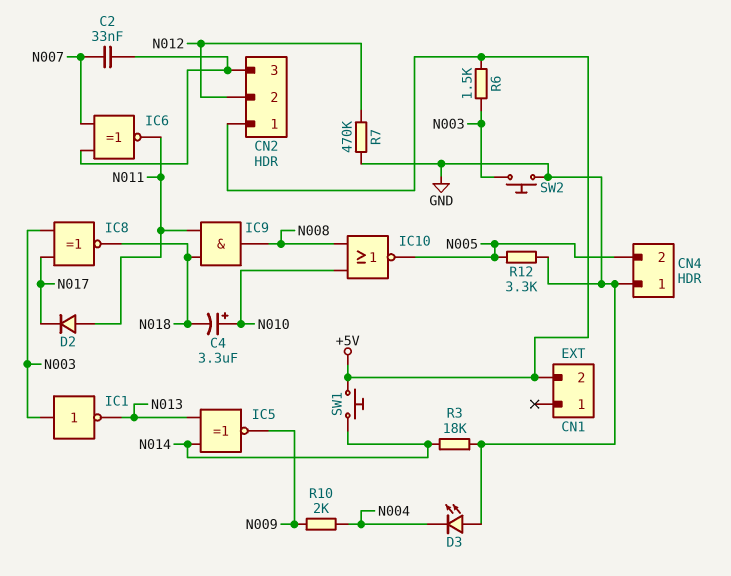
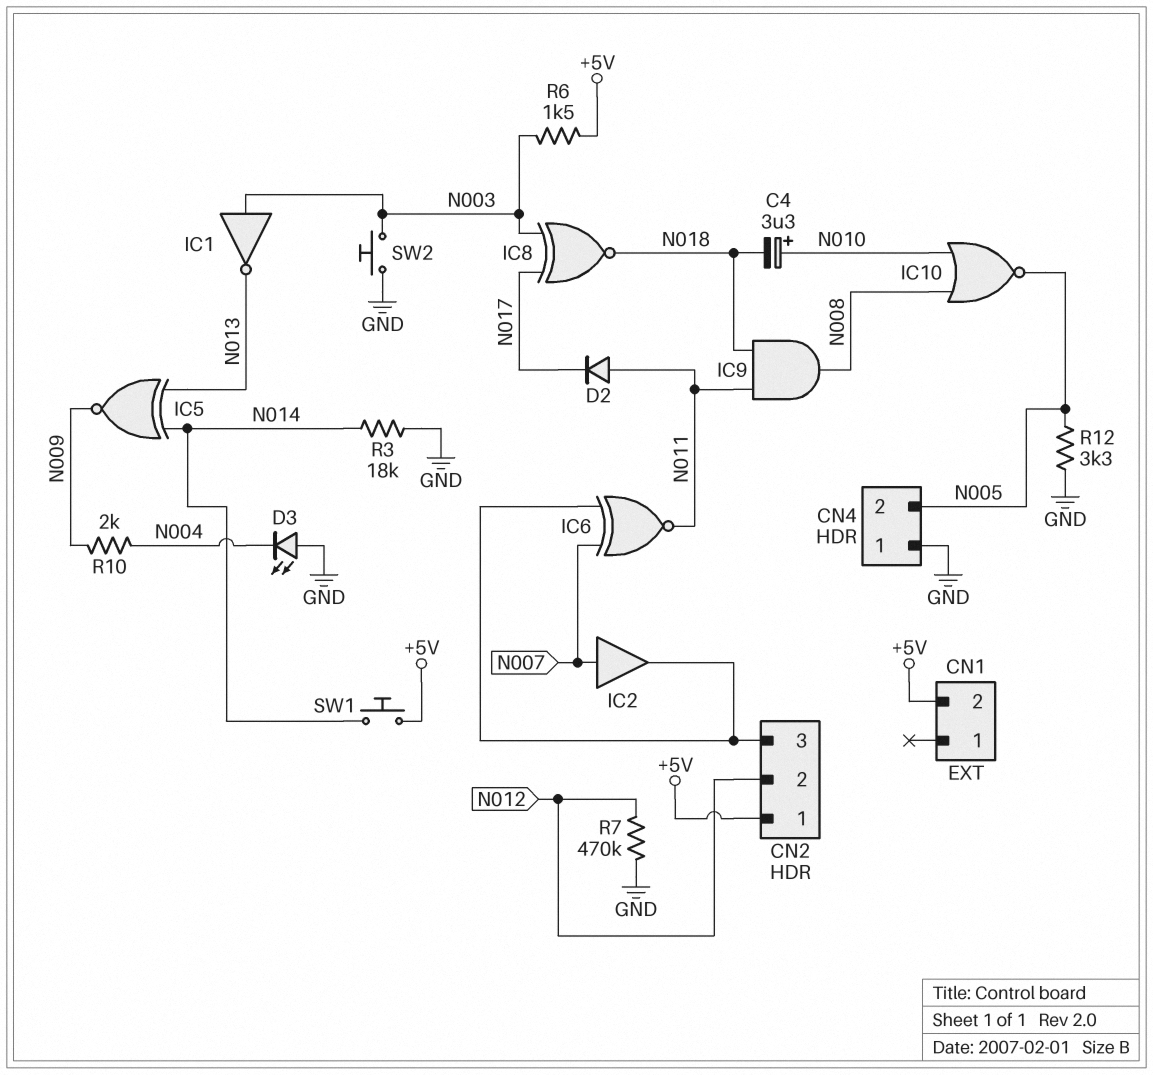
C2: 33nF (CN2/3, N007) -> none
IC2: none -> buffer (in N007, out CN2/3)

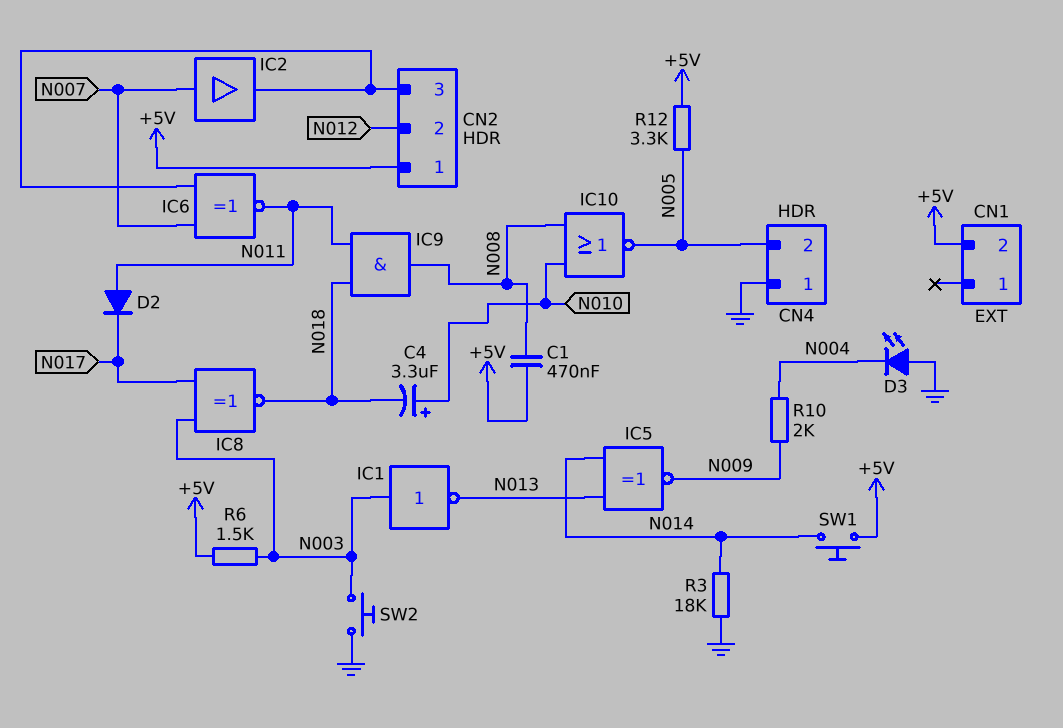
C1: none -> 470nF (+5V, N008)
R7: 470k (GND, N012) -> none
R12: 3.3k (GND, N005) -> 3.3k (+5V, N005)

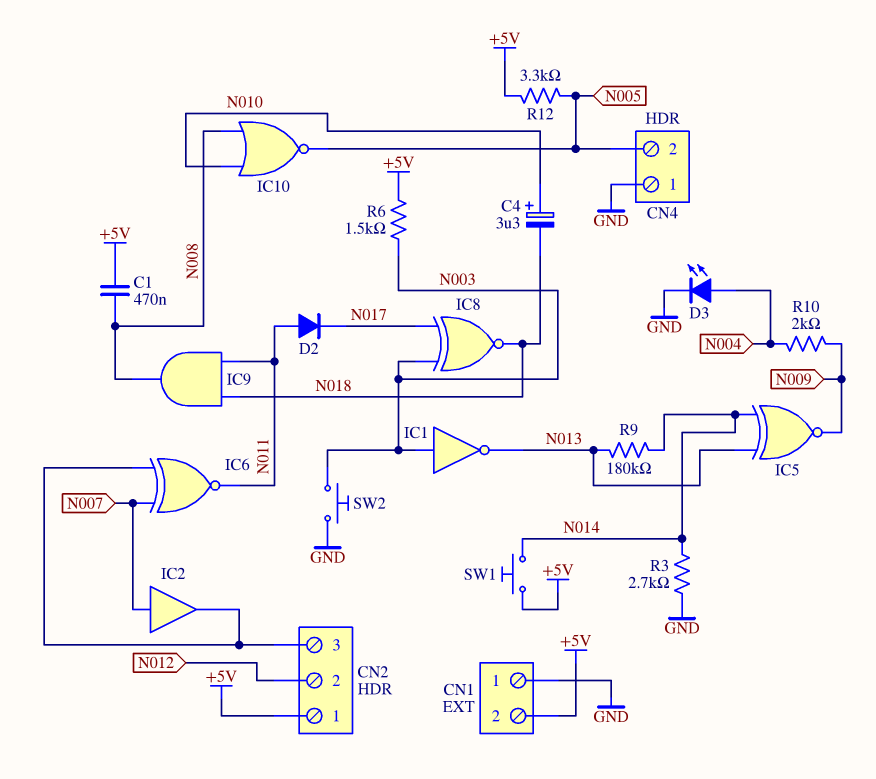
CN1 pin 1: none -> GND
D3: LED (A GND, K N004) -> LED (A N004, K GND)
R3: 18k (GND, N014) -> 2.7k (GND, N014)
R9: none -> 180k (N013, N014)

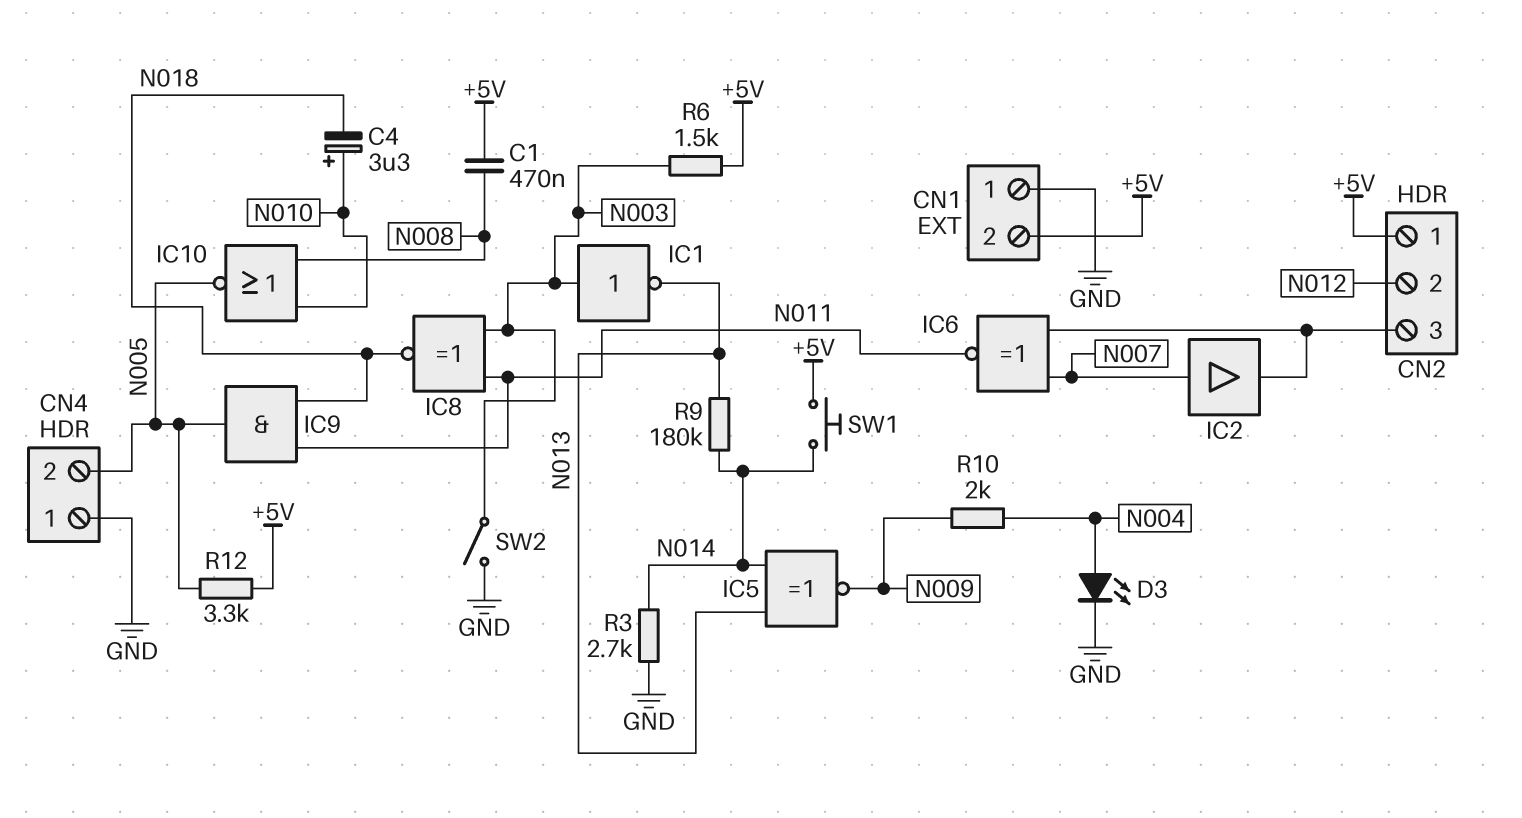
D2: diode (A N011, K N017) -> none
IC8: XNOR (in N003, in N017, out N018) -> XNOR (in N003, in N011, out N018)
IC9: AND (in N011, in N018, out N008) -> AND (in N011, in N018, out N005)
SW2: button (GND, N003) -> switch (GND, N003)

